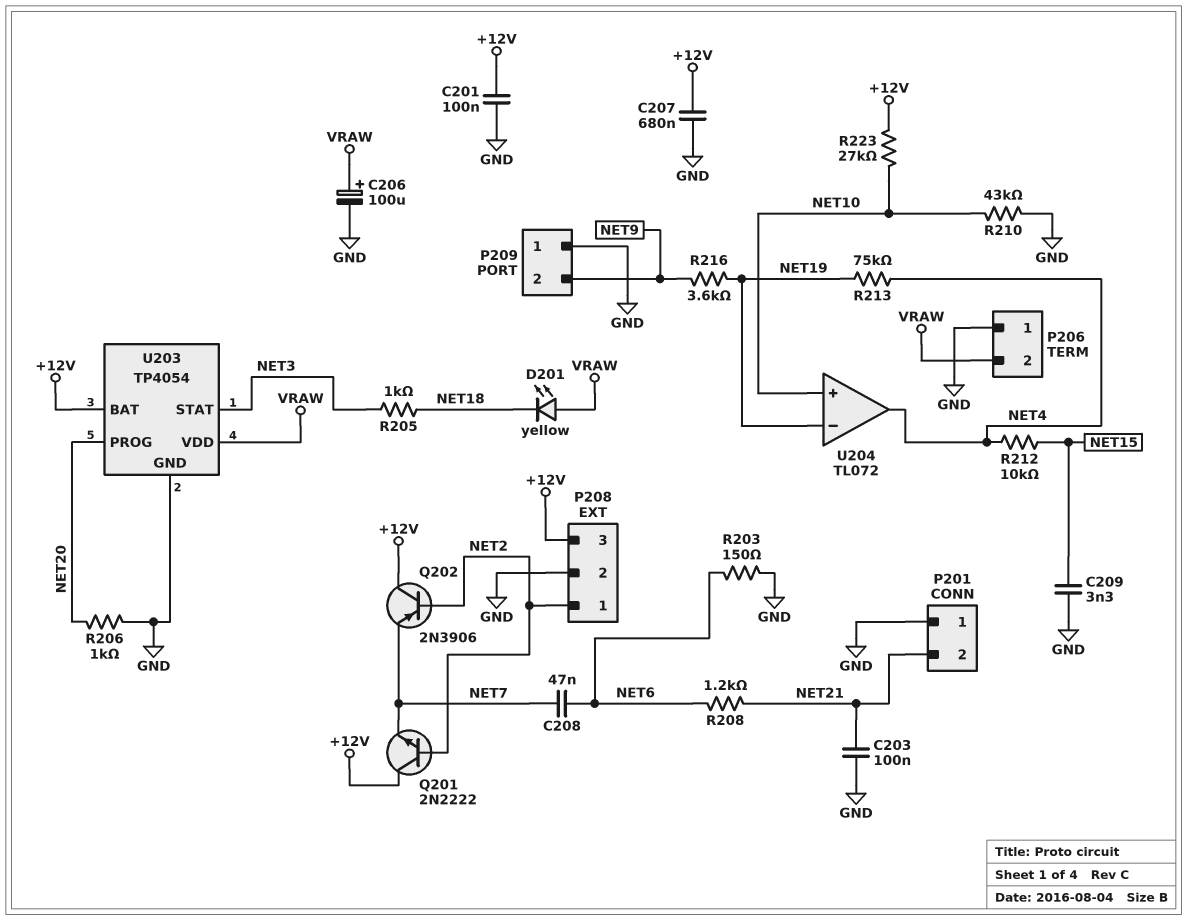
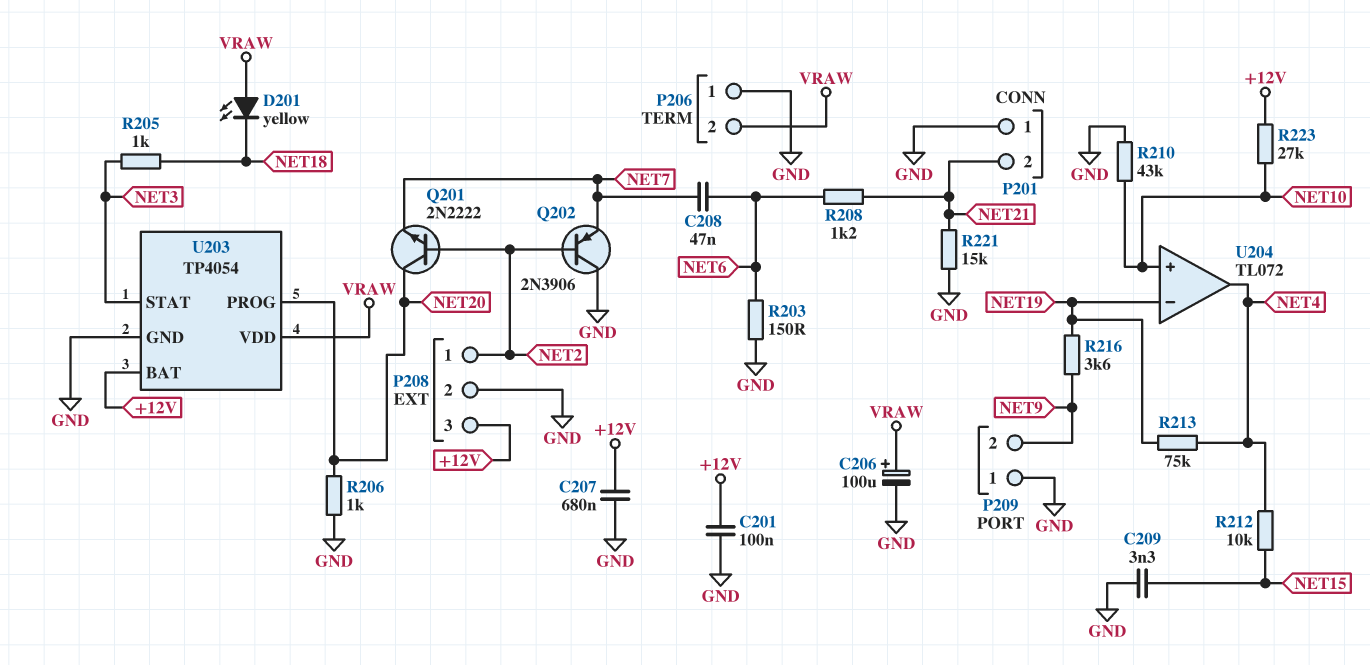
C203: 100nF (GND, NET21) -> none
Q201: NPN 2N2222 (B NET2, C +12V, E NET7) -> NPN 2N2222 (B NET2, C NET20, E NET7)
Q202: PNP 2N3906 (B NET2, C +12V, E NET7) -> PNP 2N3906 (B NET2, C GND, E NET7)
R221: none -> 15k (GND, NET21)

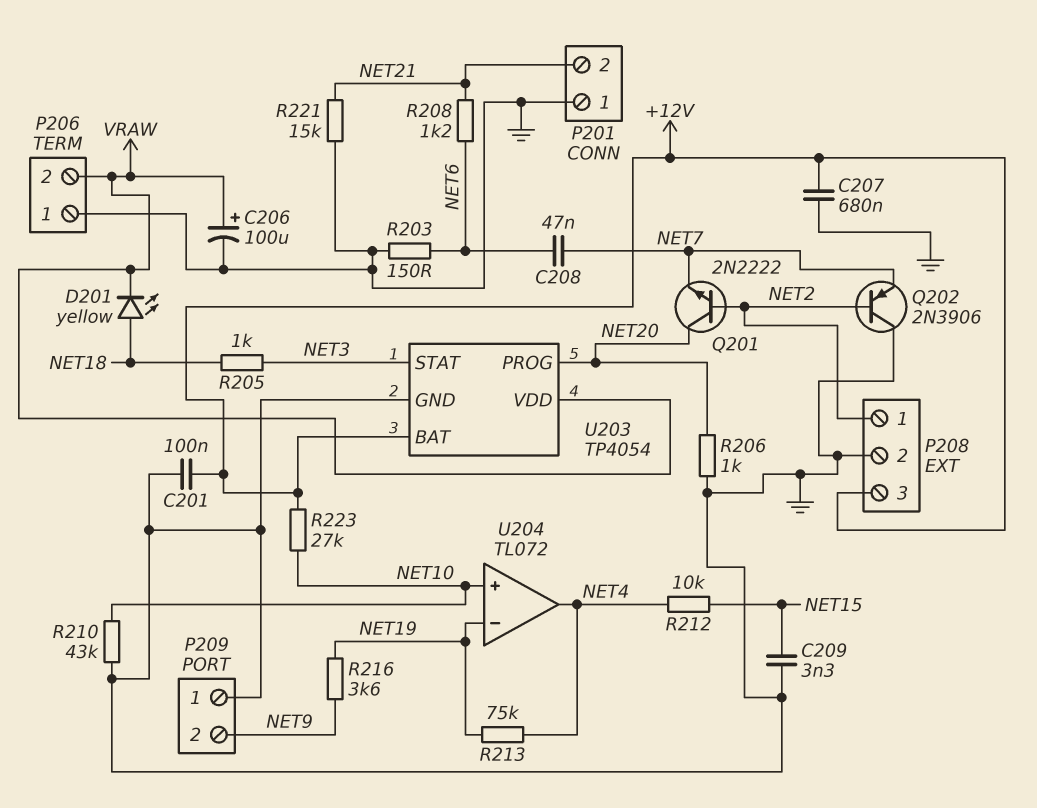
D201: LED yellow (A VRAW, K NET18) -> LED yellow (A NET18, K VRAW)

